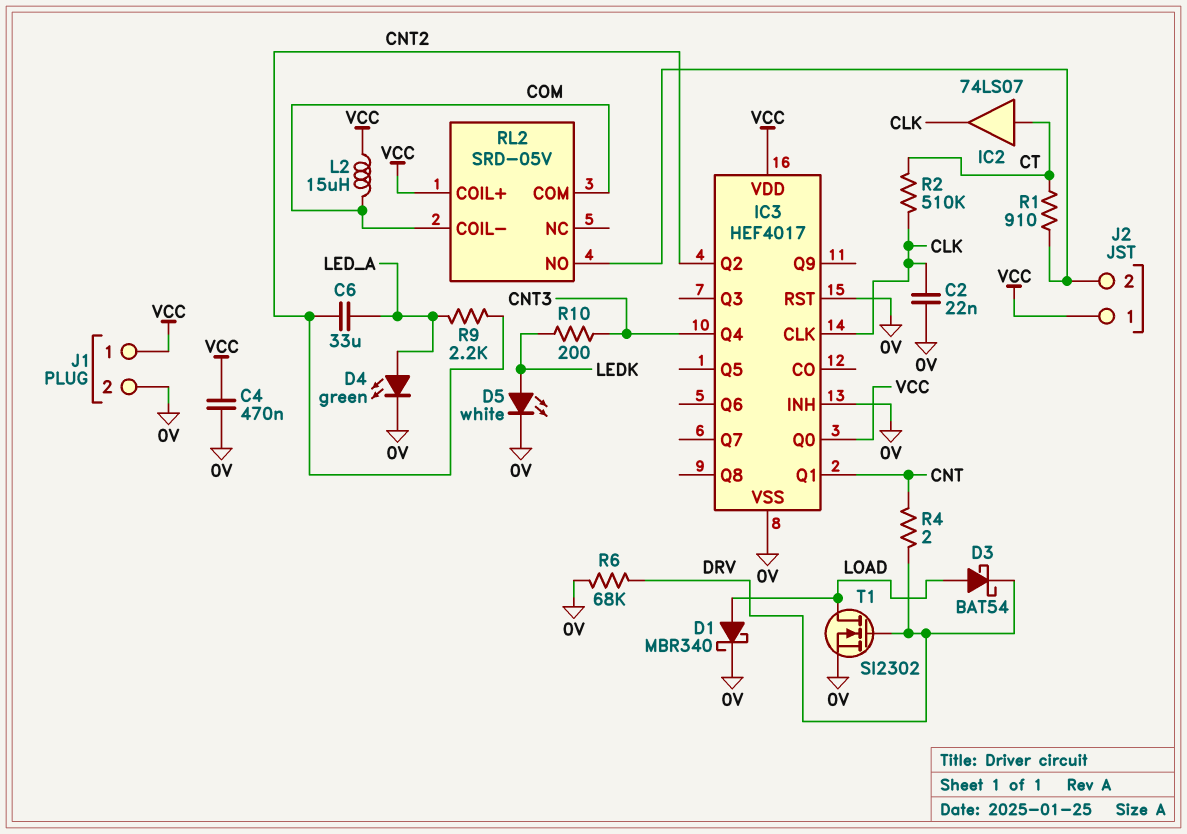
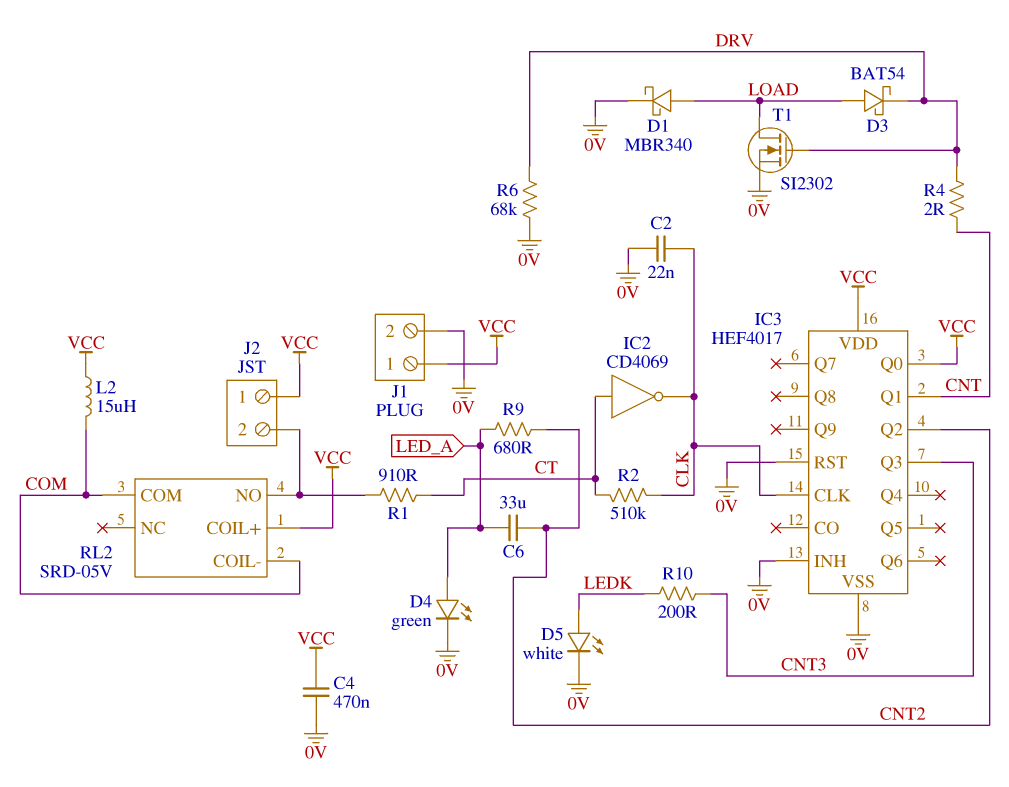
IC2: buffer 74LS07 (in CT, out CLK) -> NOT CD4069 (in CT, out CLK)
IC3 pin Q3: none -> CNT3
IC3 pin Q4: CNT3 -> none
R9: 2.2k (CNT2, LED_A) -> 680 (CNT2, LED_A)

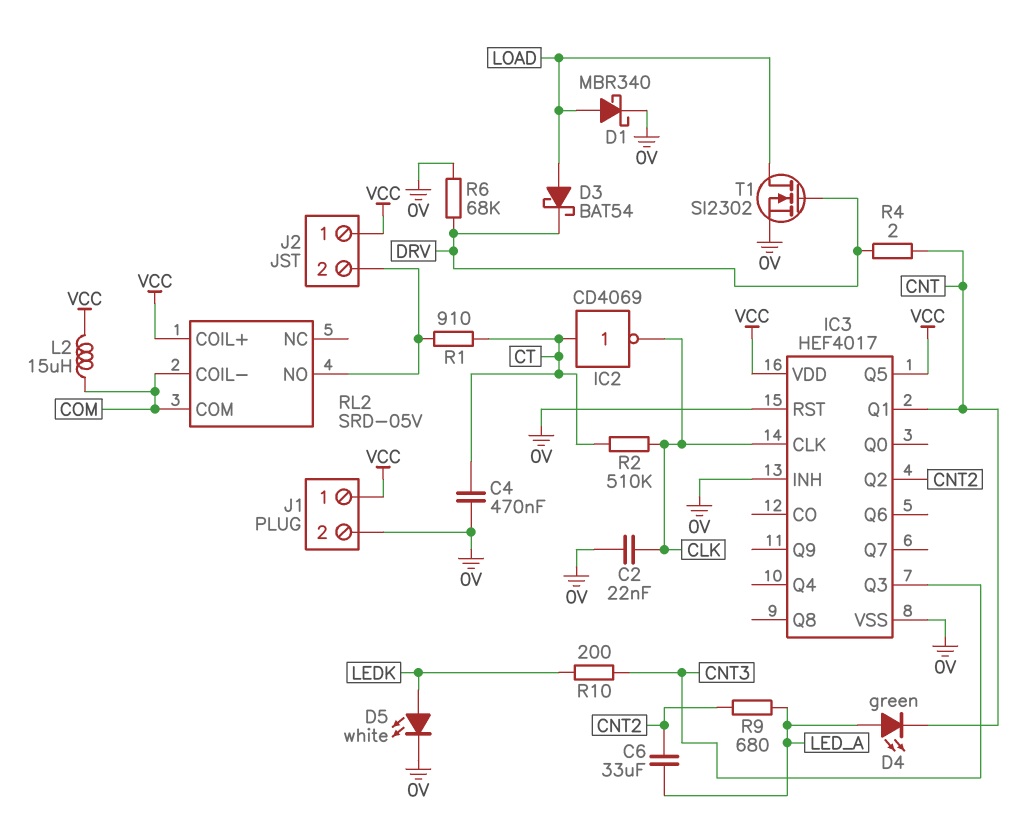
C4: 470nF (0V, VCC) -> 470nF (0V, CT)
D4: LED green (A LED_A, K 0V) -> LED green (A LED_A, K CNT)
IC3 pin Q0: VCC -> none
IC3 pin Q5: none -> VCC

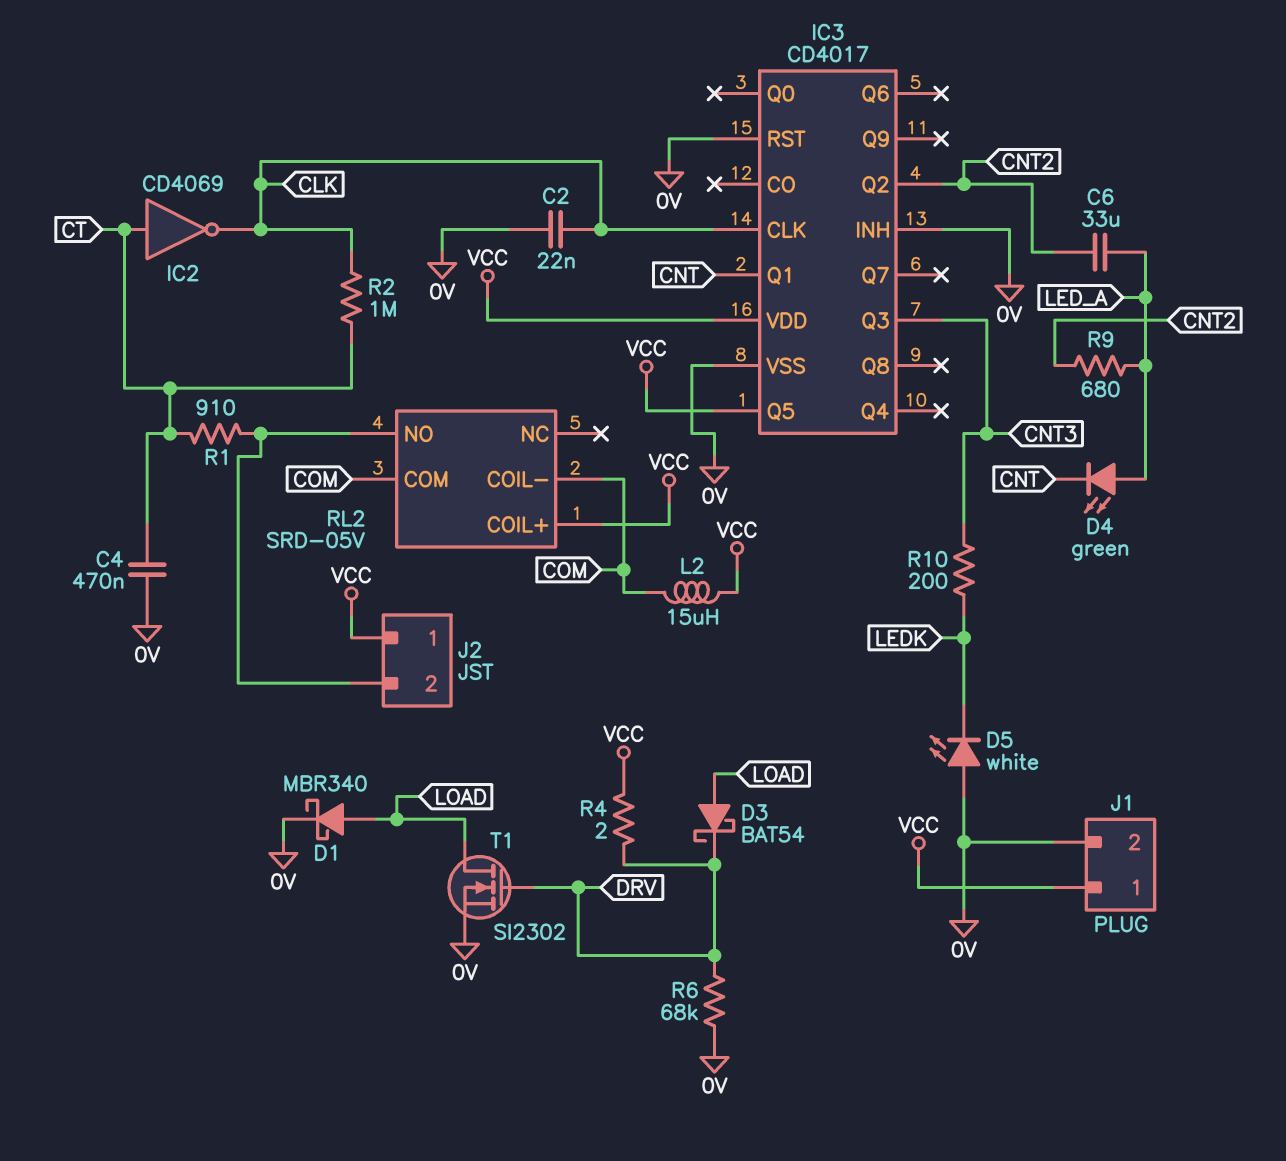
D5: LED white (A LEDK, K 0V) -> LED white (A 0V, K LEDK)
IC3: HEF4017 -> CD4017
R2: 510k (CLK, CT) -> 1M (CLK, CT)
R4: 2 (CNT, DRV) -> 2 (DRV, VCC)

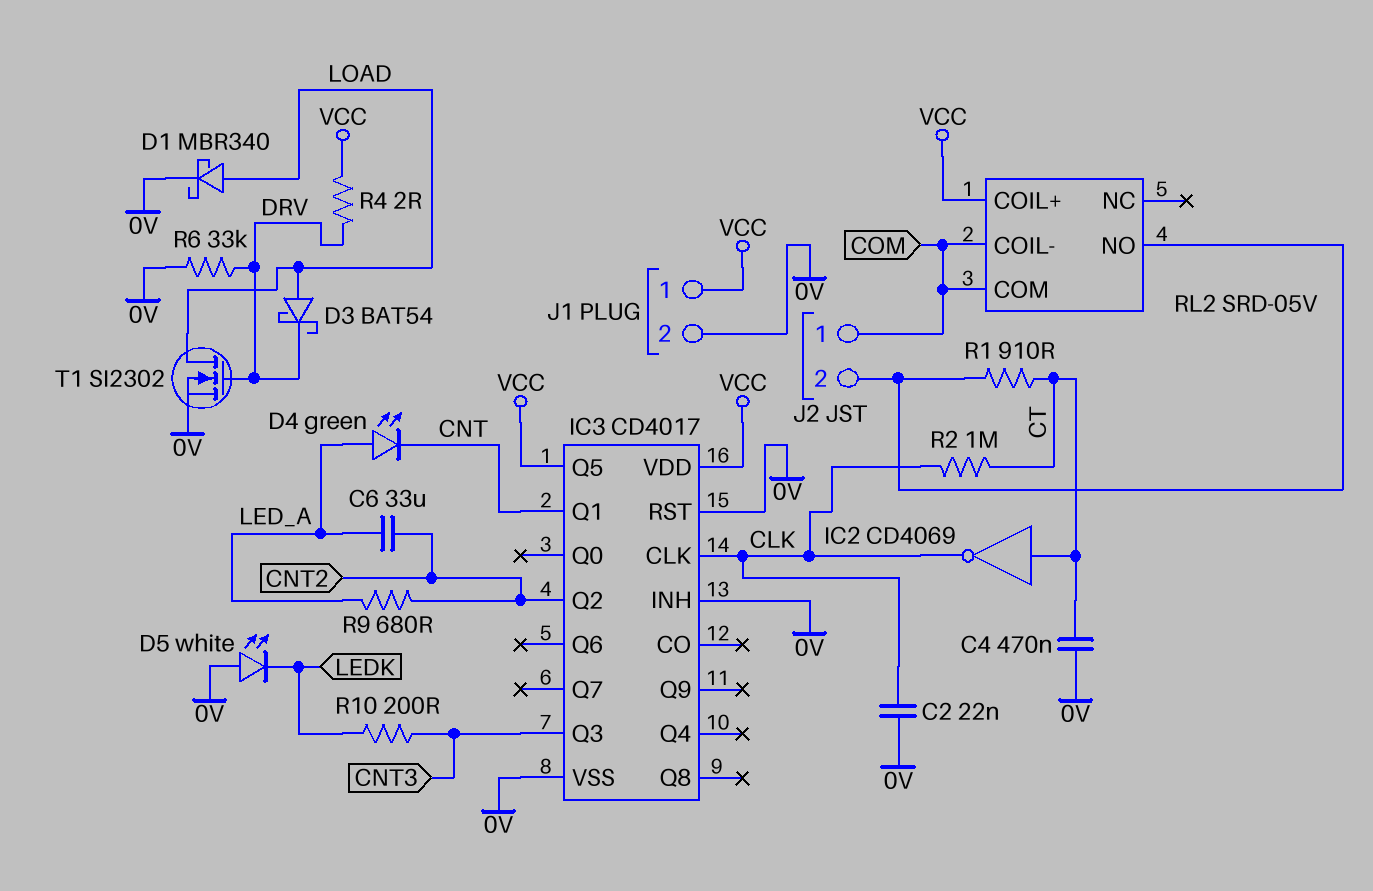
J2 pin 1: VCC -> COM
L2: 15uH (COM, VCC) -> none
R6: 68k (0V, DRV) -> 33k (0V, DRV)

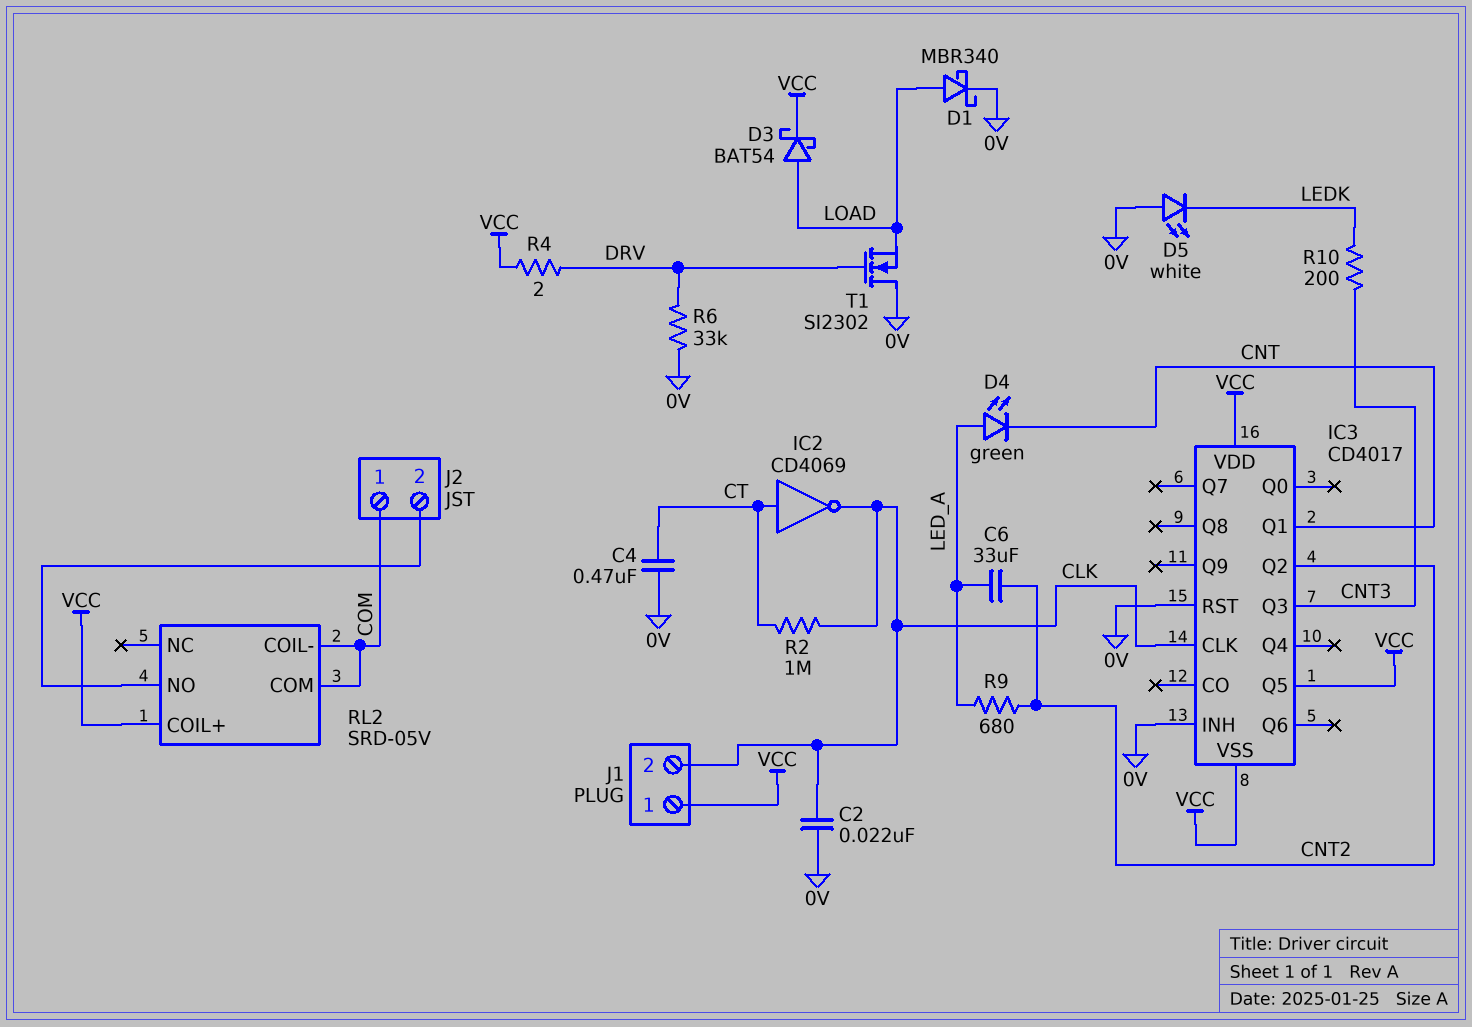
D3: schottky BAT54 (A LOAD, K DRV) -> schottky BAT54 (A LOAD, K VCC)
IC3 pin VSS: 0V -> VCC
J1 pin 2: 0V -> CLK
R1: 910 (CT, J2/2) -> none
T1: NMOS SI2302 (G DRV, D LOAD, S 0V) -> NMOS SI2302 (G DRV, D 0V, S LOAD)

